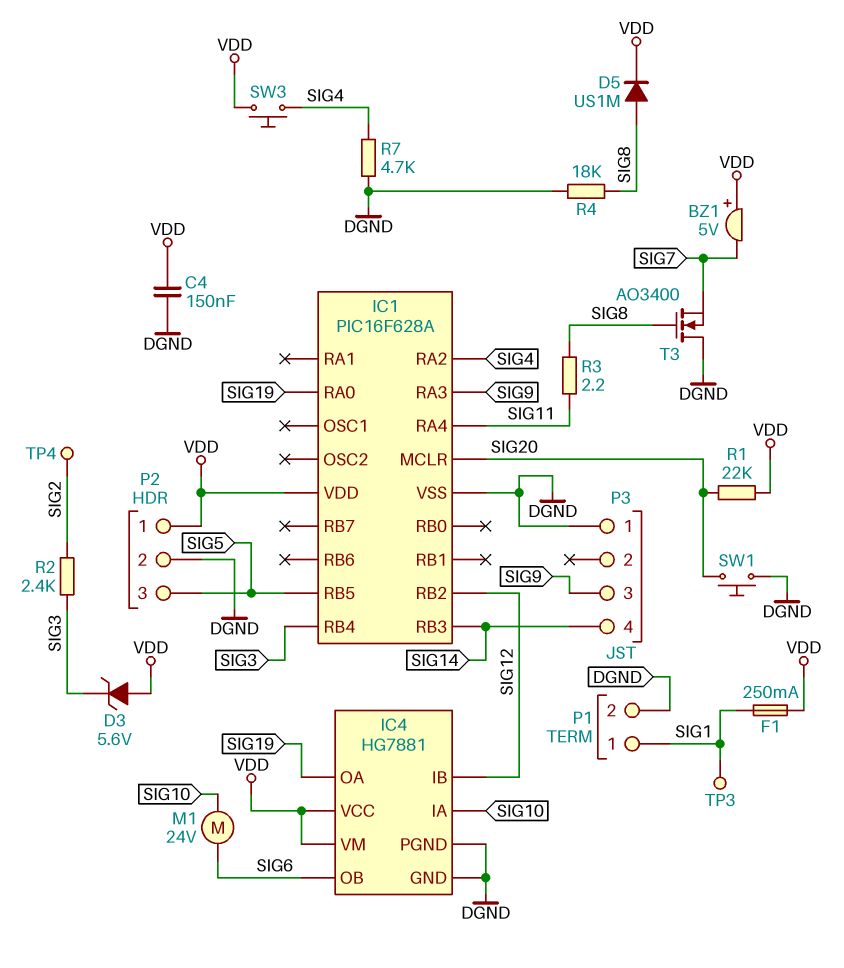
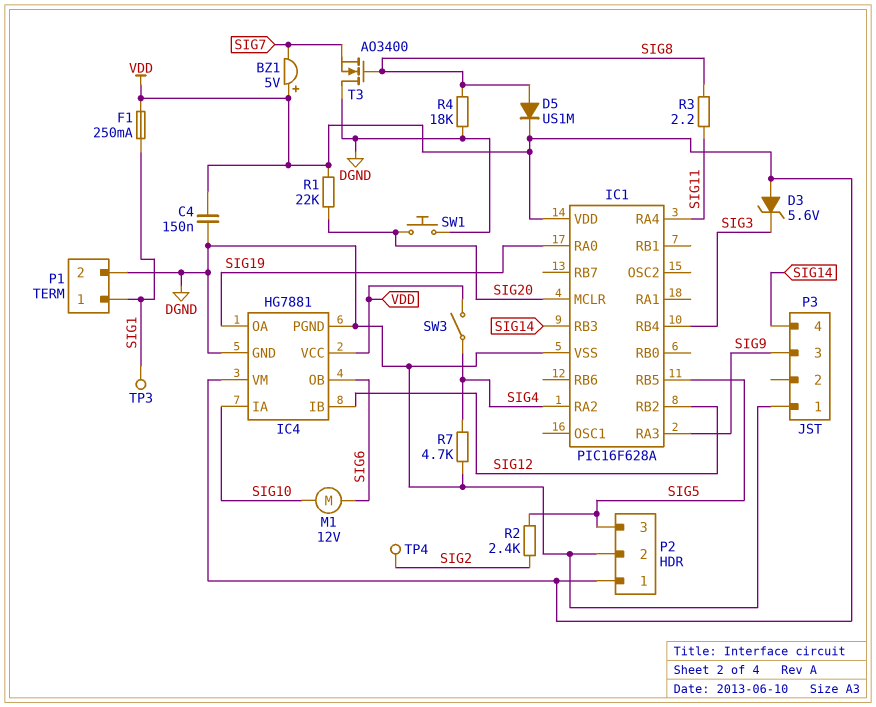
M1: motor 24V (SIG6, SIG10) -> motor 12V (SIG6, SIG10)
R2: 2.4k (SIG2, SIG3) -> 2.4k (SIG2, SIG5)
SW3: button (SIG4, VDD) -> switch (SIG4, VDD)

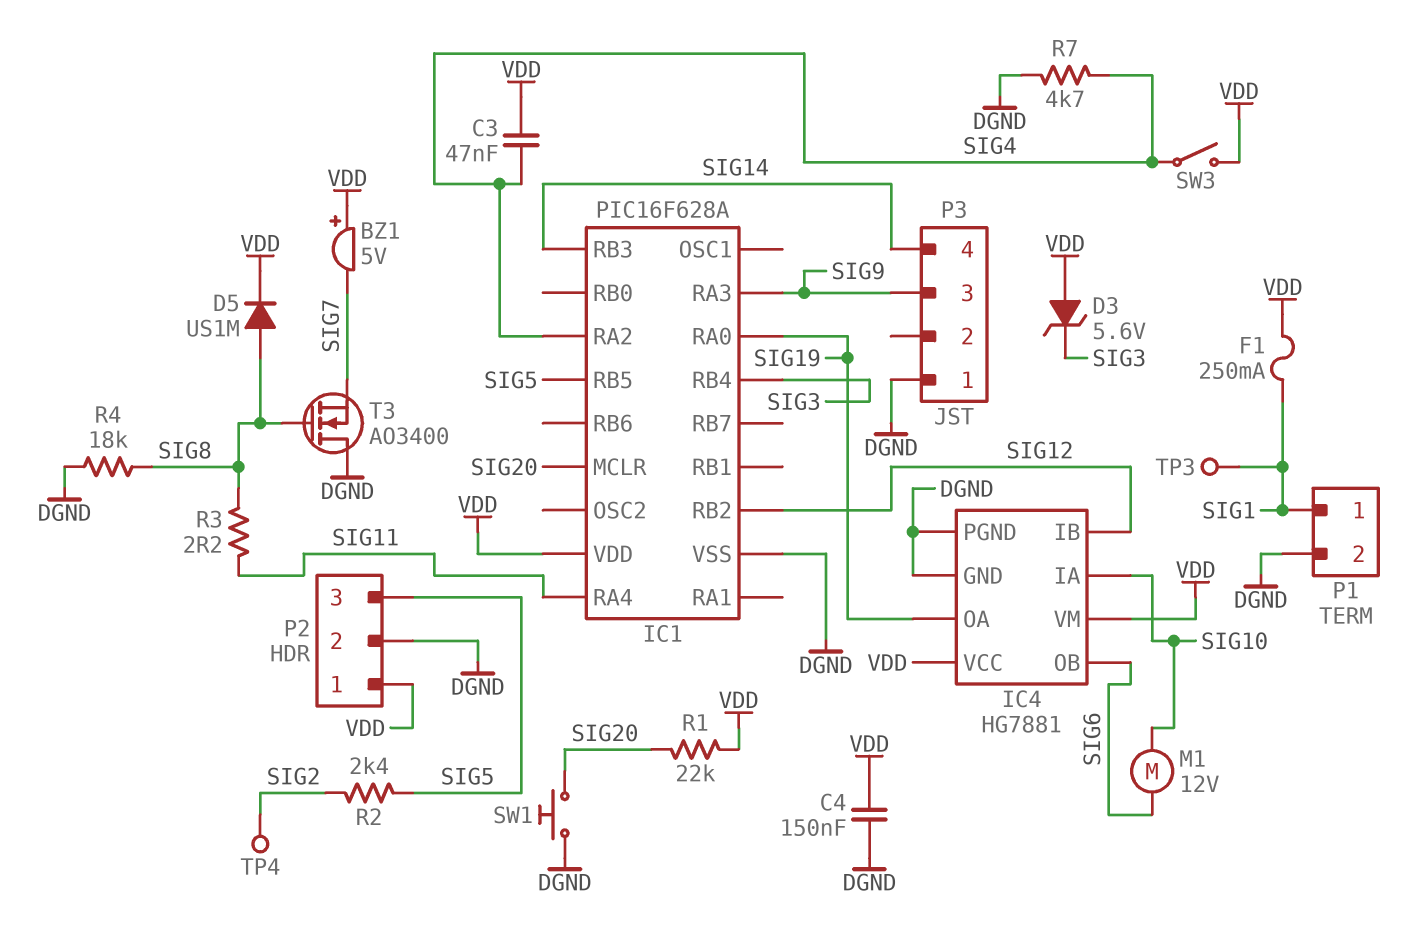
C3: none -> 47nF (SIG4, VDD)

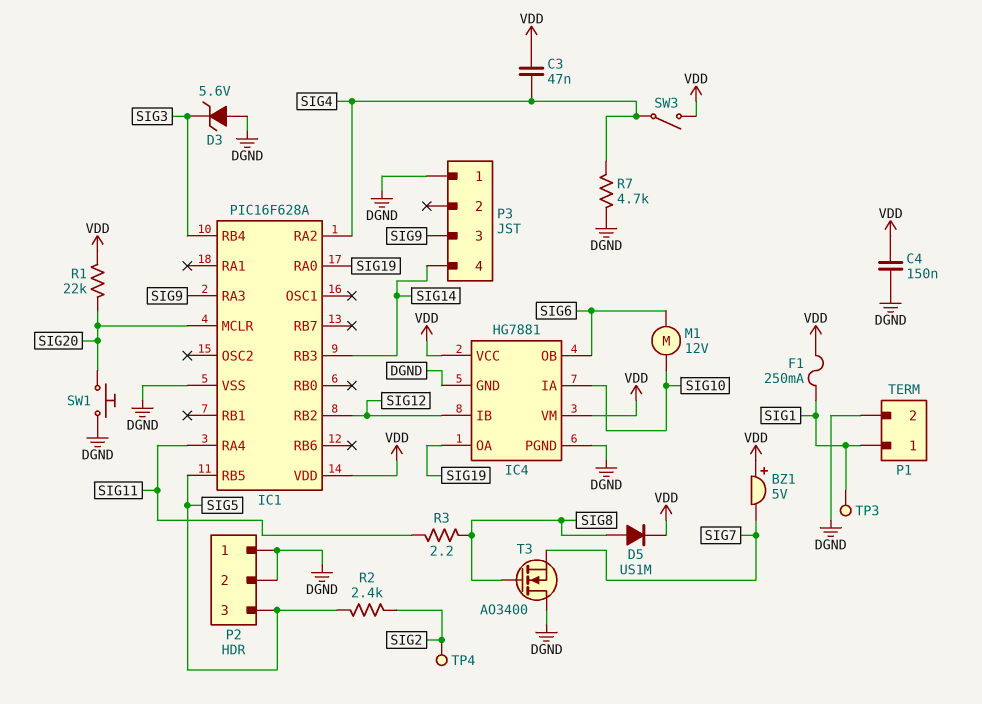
D3: zener 5.6V (A VDD, K SIG3) -> zener 5.6V (A DGND, K SIG3)
P2 pin 1: VDD -> DGND
R4: 18k (DGND, SIG8) -> none

